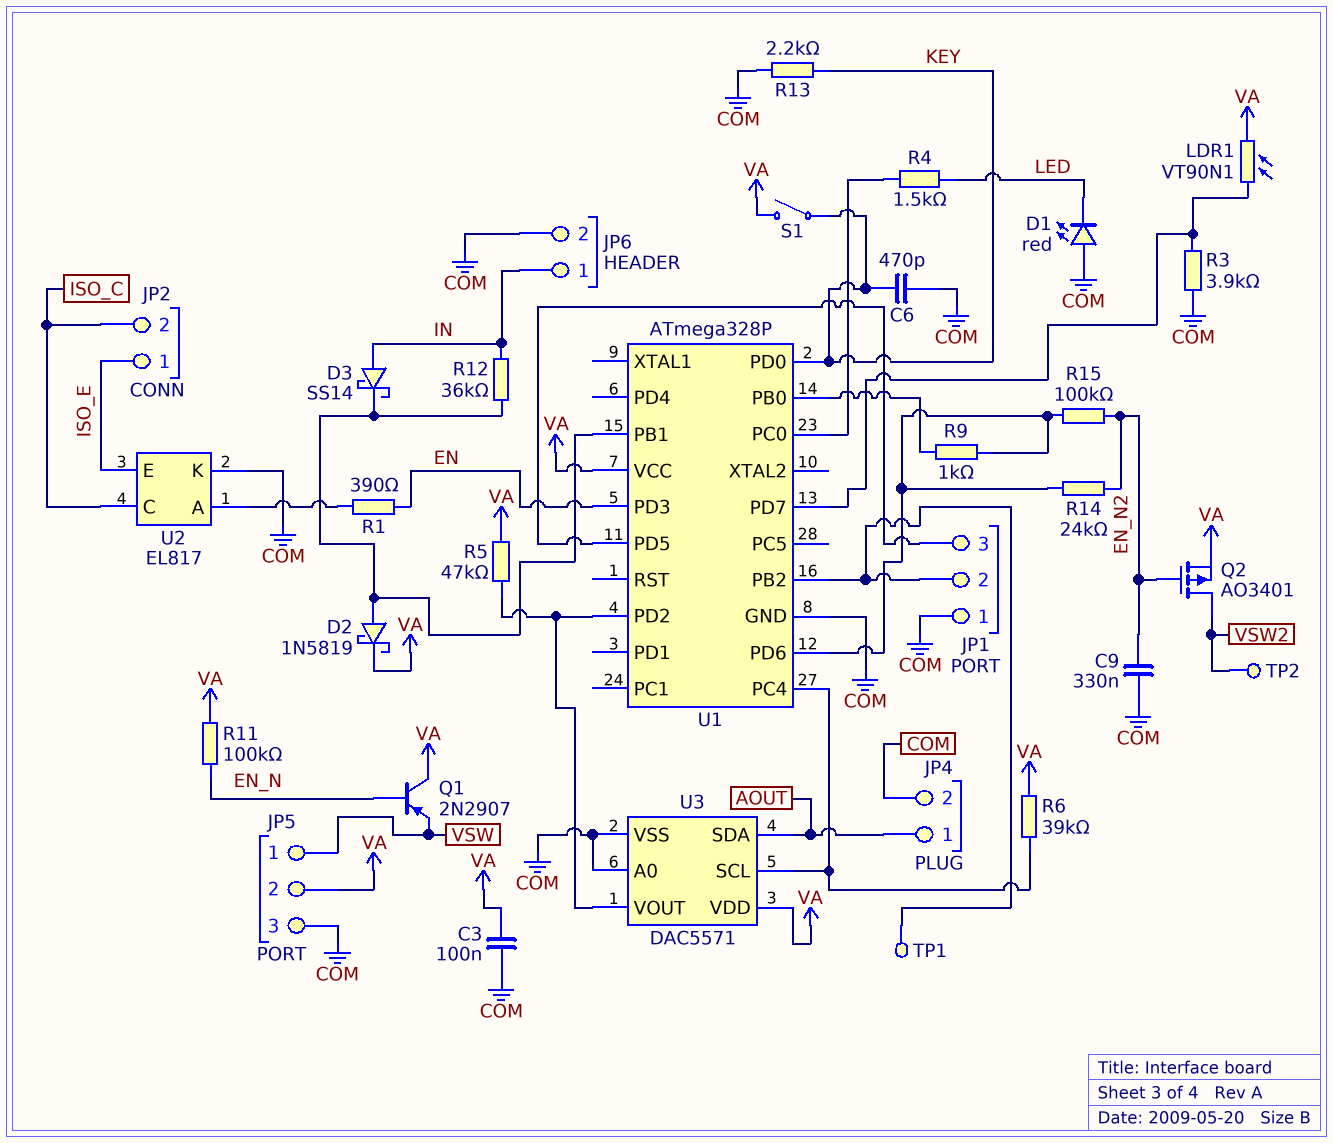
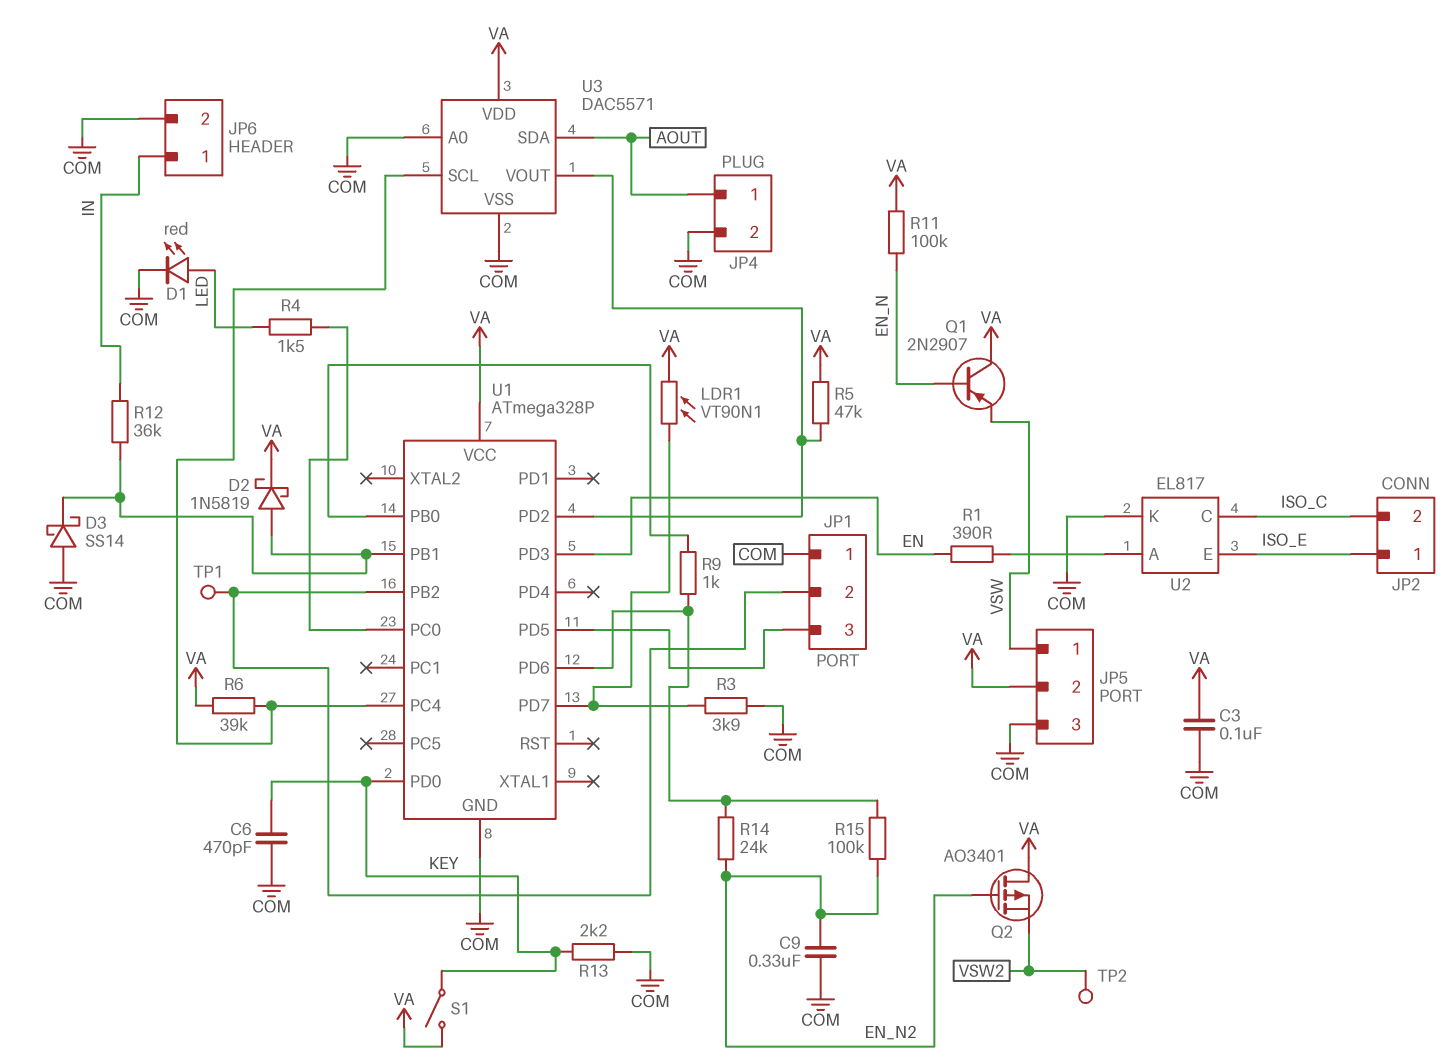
D1: LED red (A COM, K LED) -> LED red (A LED, K COM)
D3: schottky SS14 (A IN, K U1/PB1) -> schottky SS14 (A COM, K U1/PB1)
Q2: PMOS AO3401 (G EN_N2, D VSW2, S VA) -> PMOS AO3401 (G EN_N2, D VA, S VSW2)

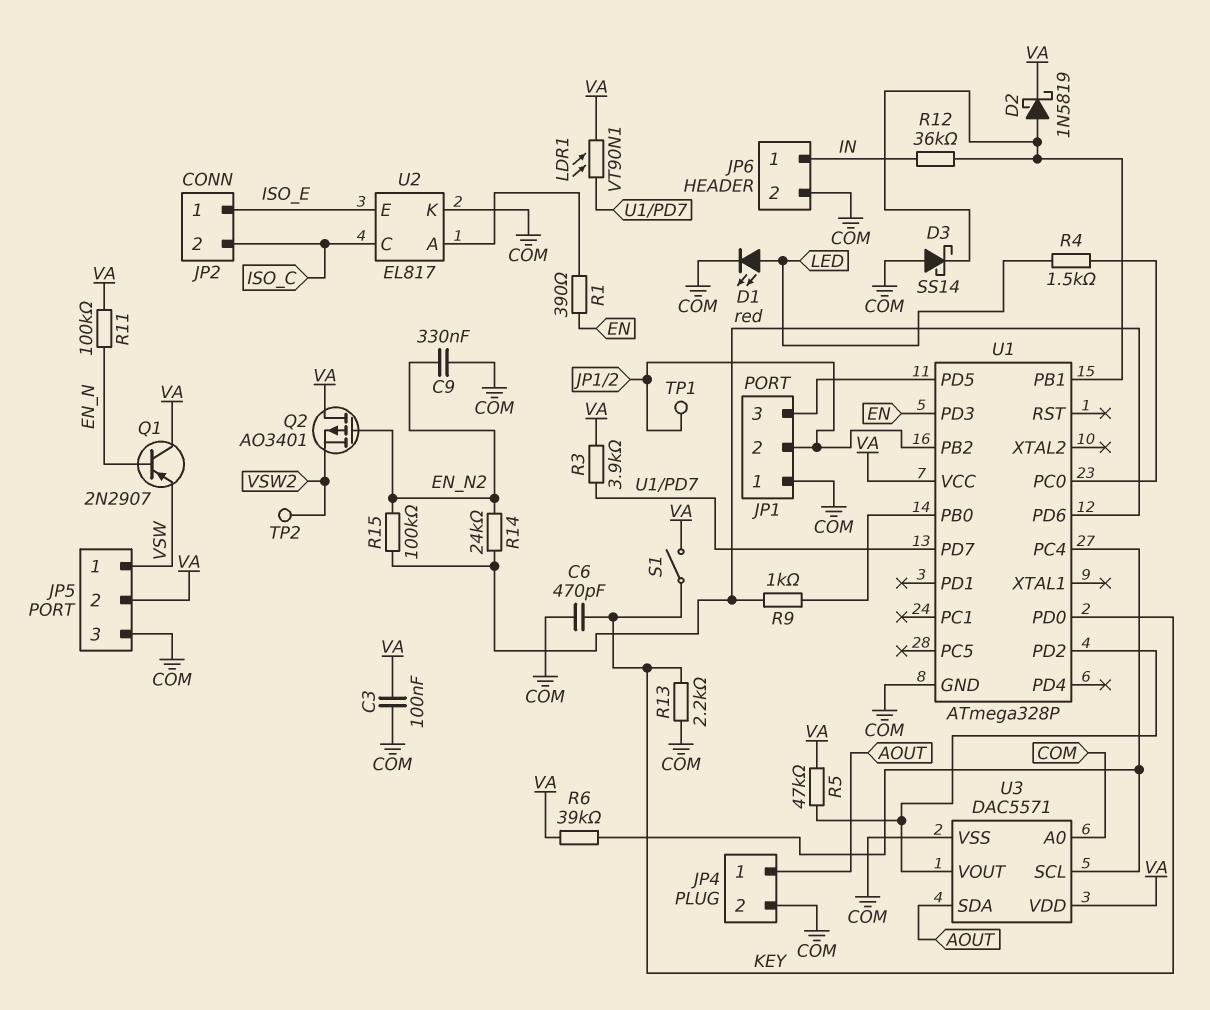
R3: 3.9k (COM, U1/PD7) -> 3.9k (U1/PD7, VA)

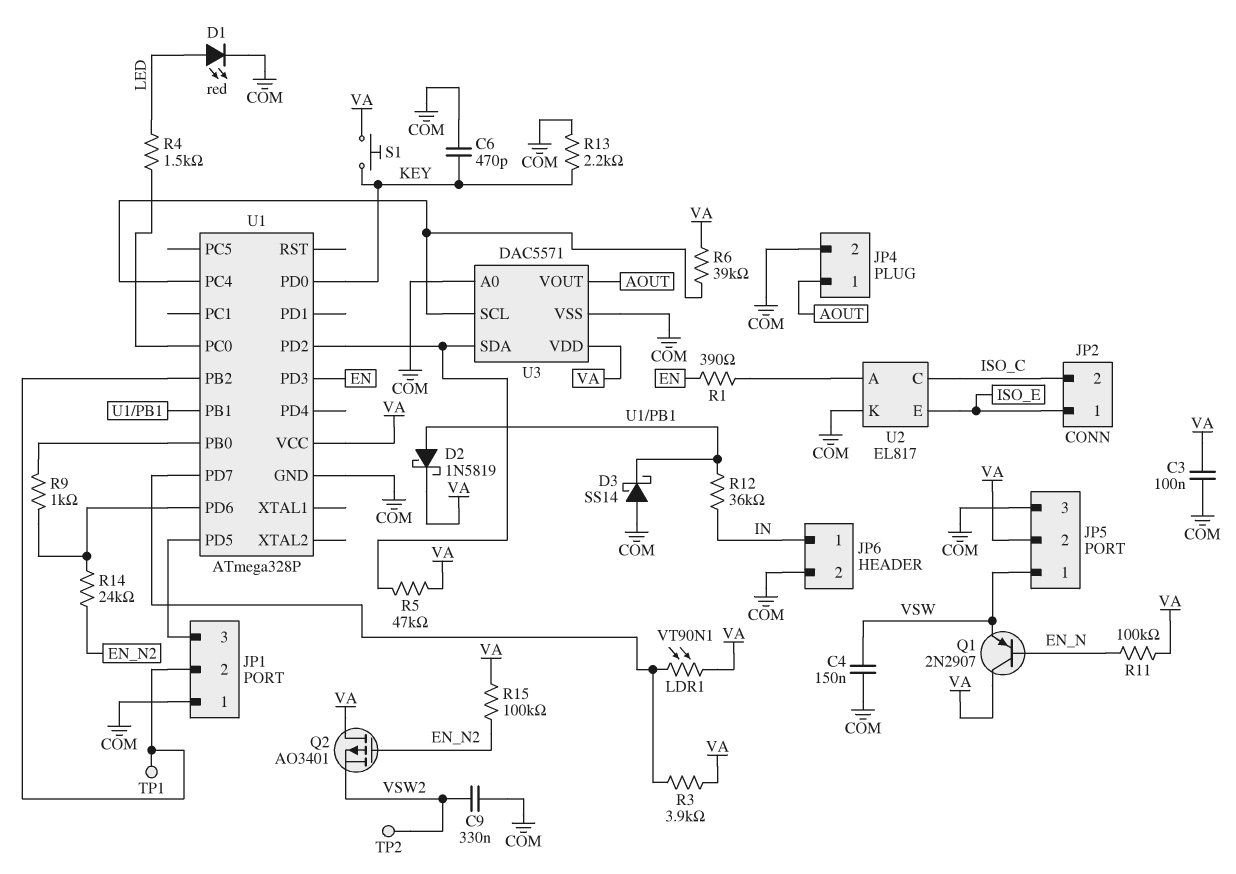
C4: none -> 150nF (COM, VSW)
C9: 330nF (COM, EN_N2) -> 330nF (COM, VSW2)
R15: 100k (EN_N2, U1/PD6) -> 100k (EN_N2, VA)
S1: switch (KEY, VA) -> button (KEY, VA)
U3 pin SDA: AOUT -> U1/PD2
U3 pin VOUT: U1/PD2 -> AOUT

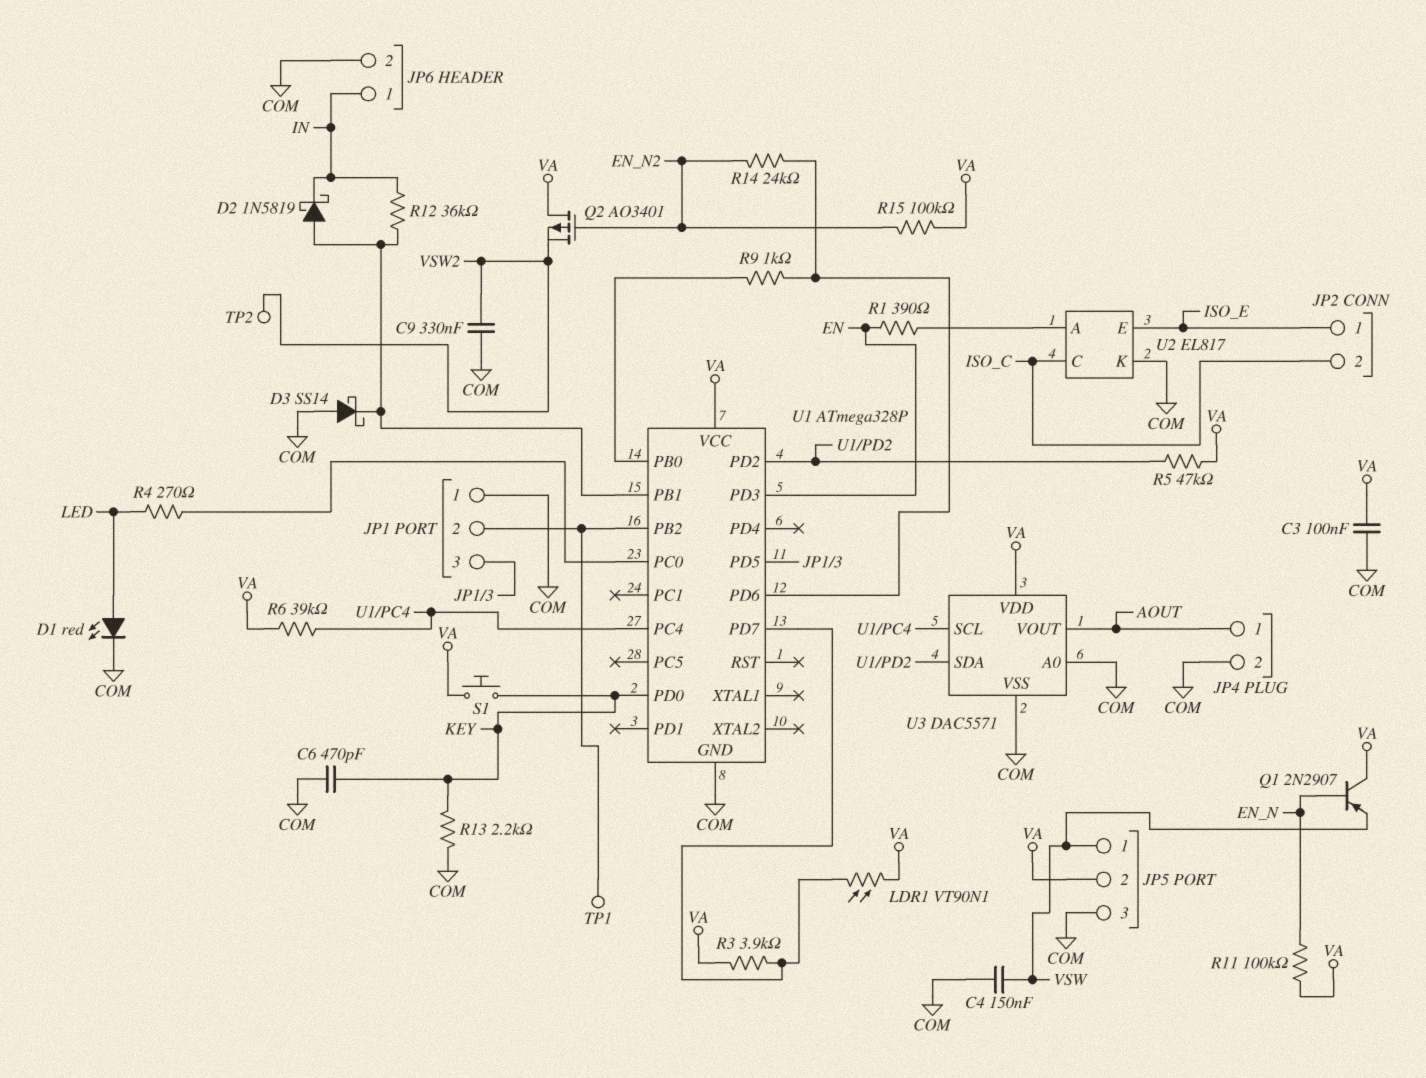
D2: schottky 1N5819 (A U1/PB1, K VA) -> schottky 1N5819 (A U1/PB1, K IN)
R4: 1.5k (LED, U1/PC0) -> 270 (LED, U1/PC0)

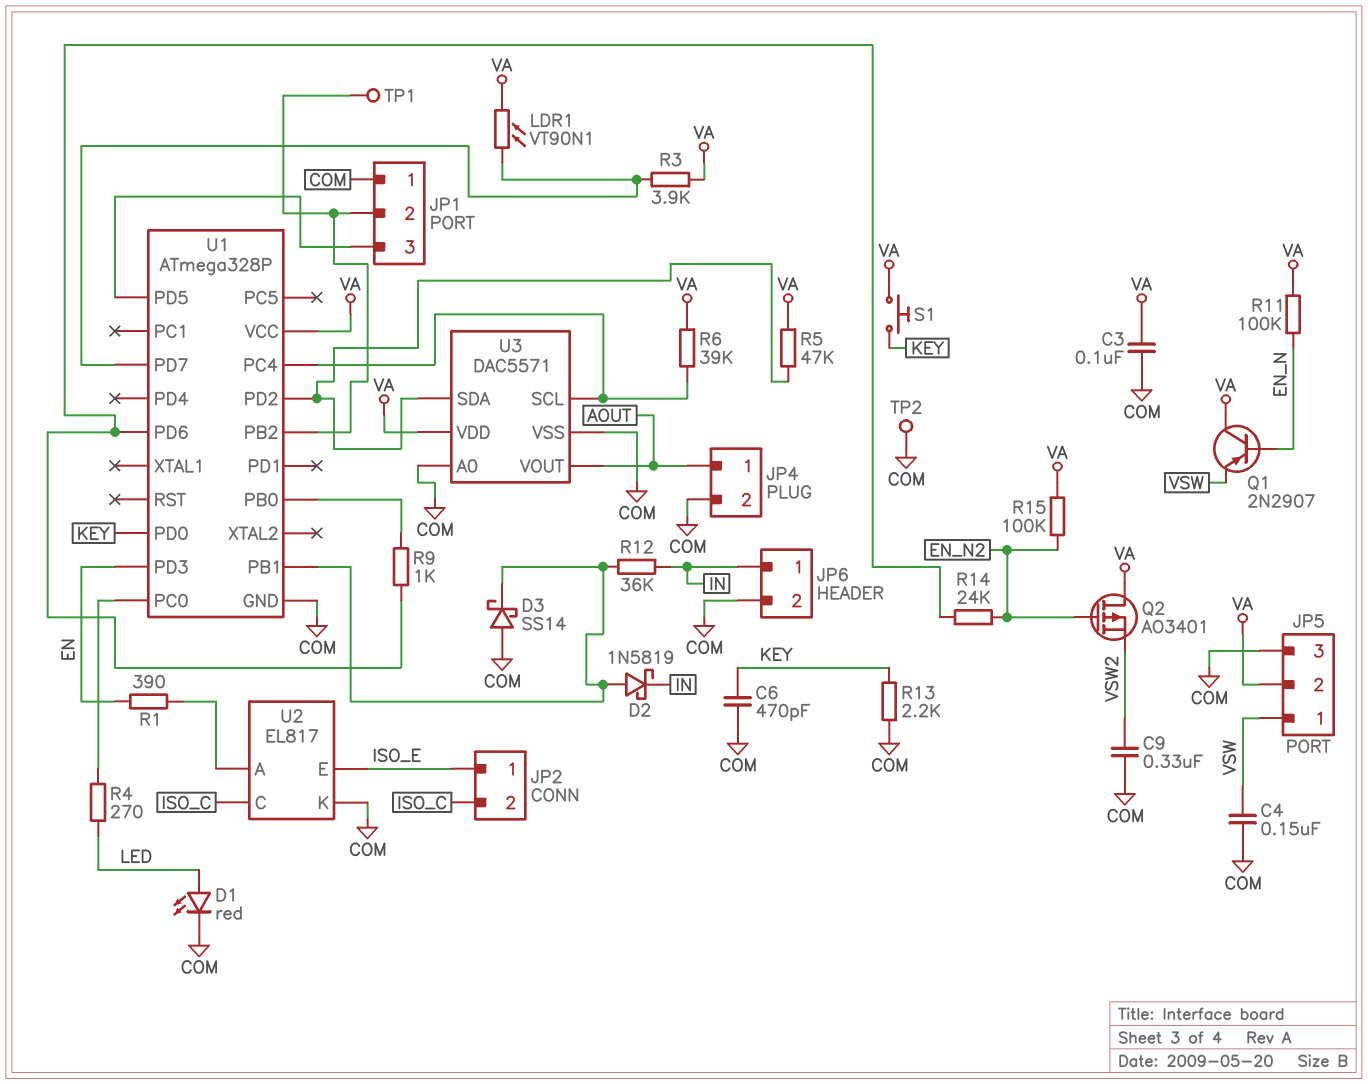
TP2: test point (VSW2) -> test point (COM)

